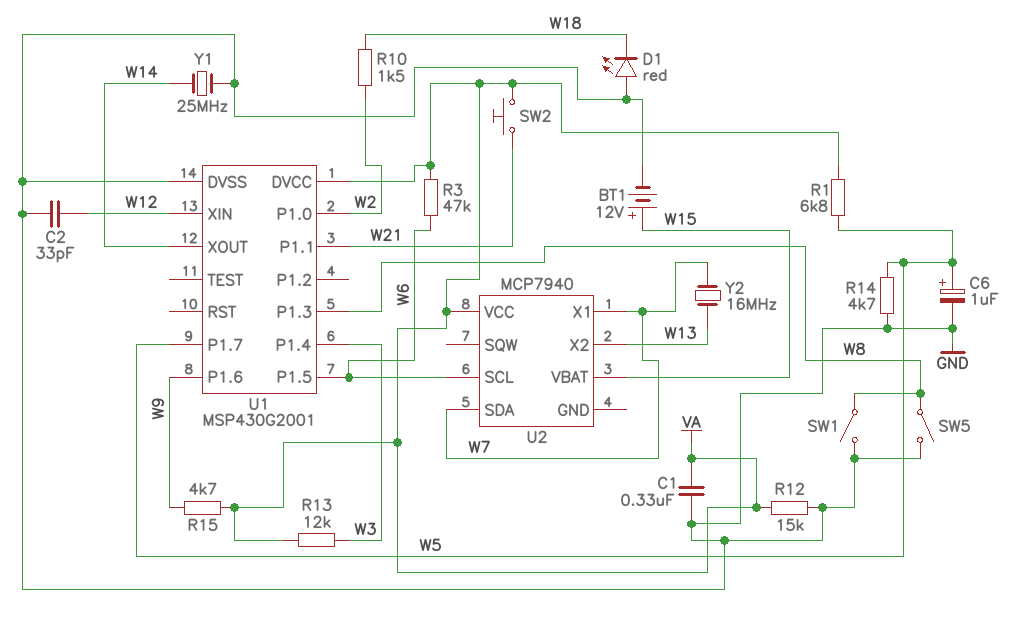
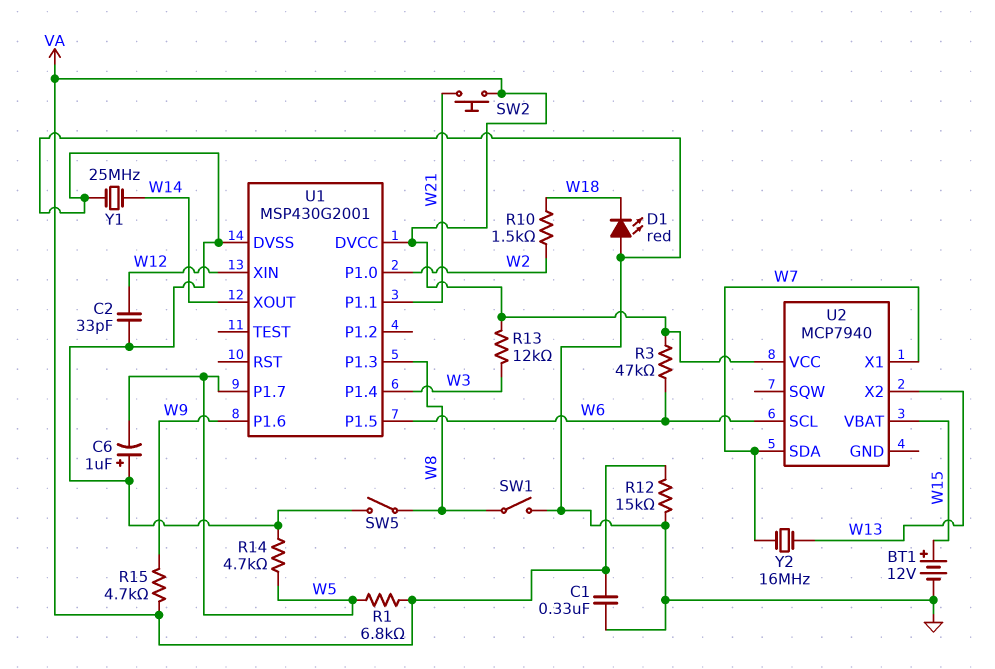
C6: 1uF (plus W5, minus GND) -> 1uF (plus GND, minus W5)

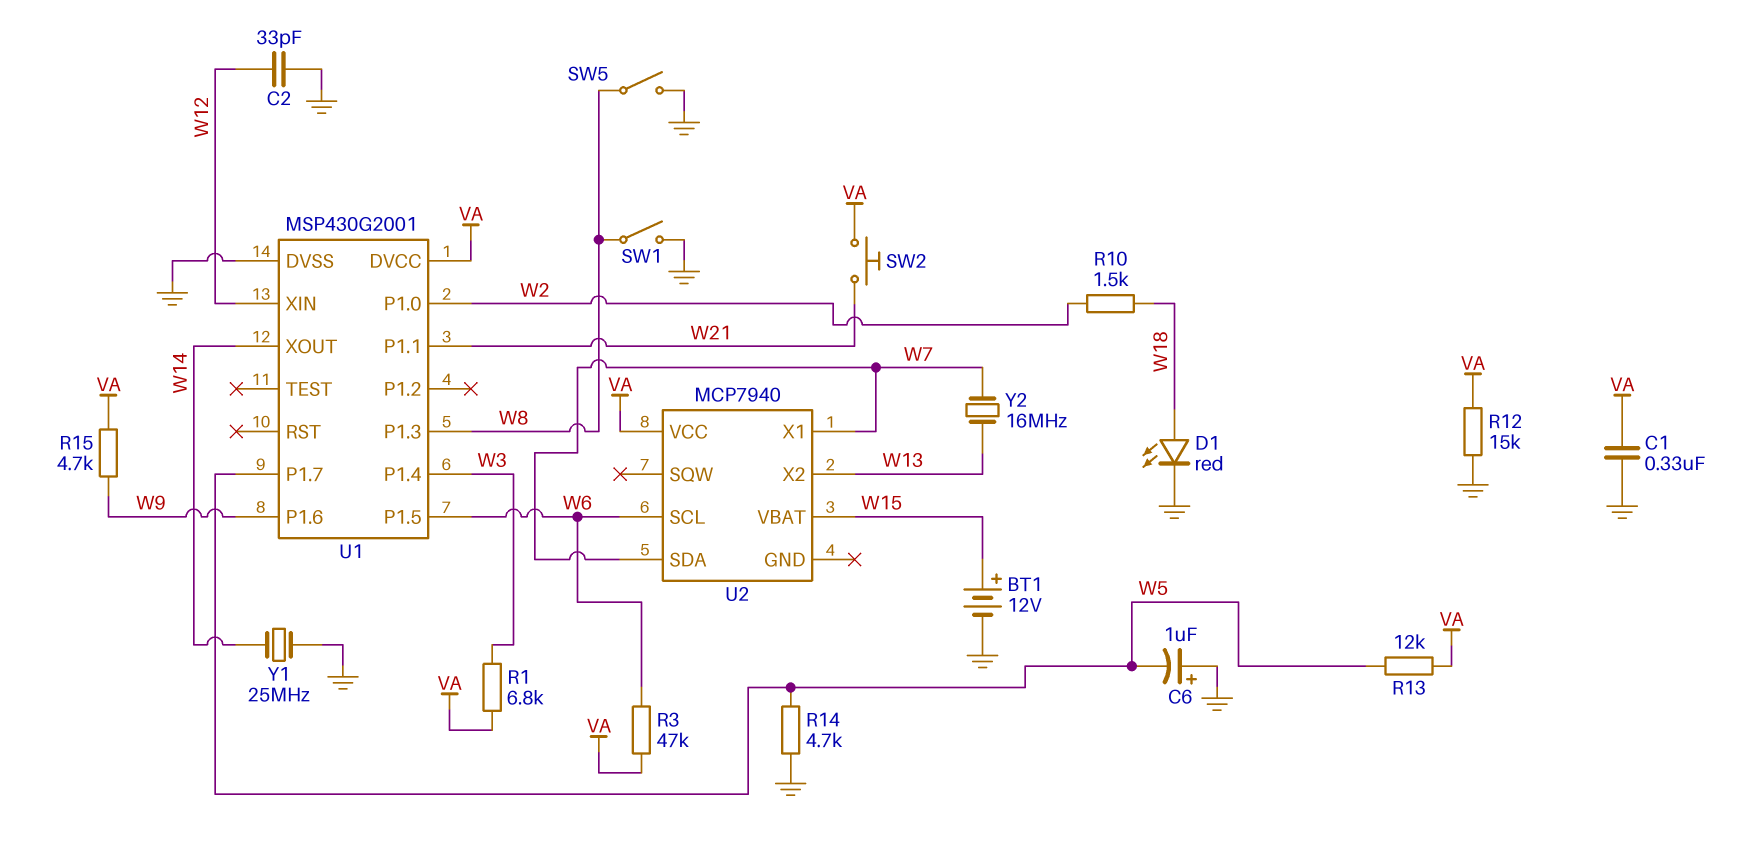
D1: LED red (A GND, K W18) -> LED red (A W18, K GND)
R1: 6.8k (VA, W5) -> 6.8k (VA, W3)
R13: 12k (VA, W3) -> 12k (VA, W5)

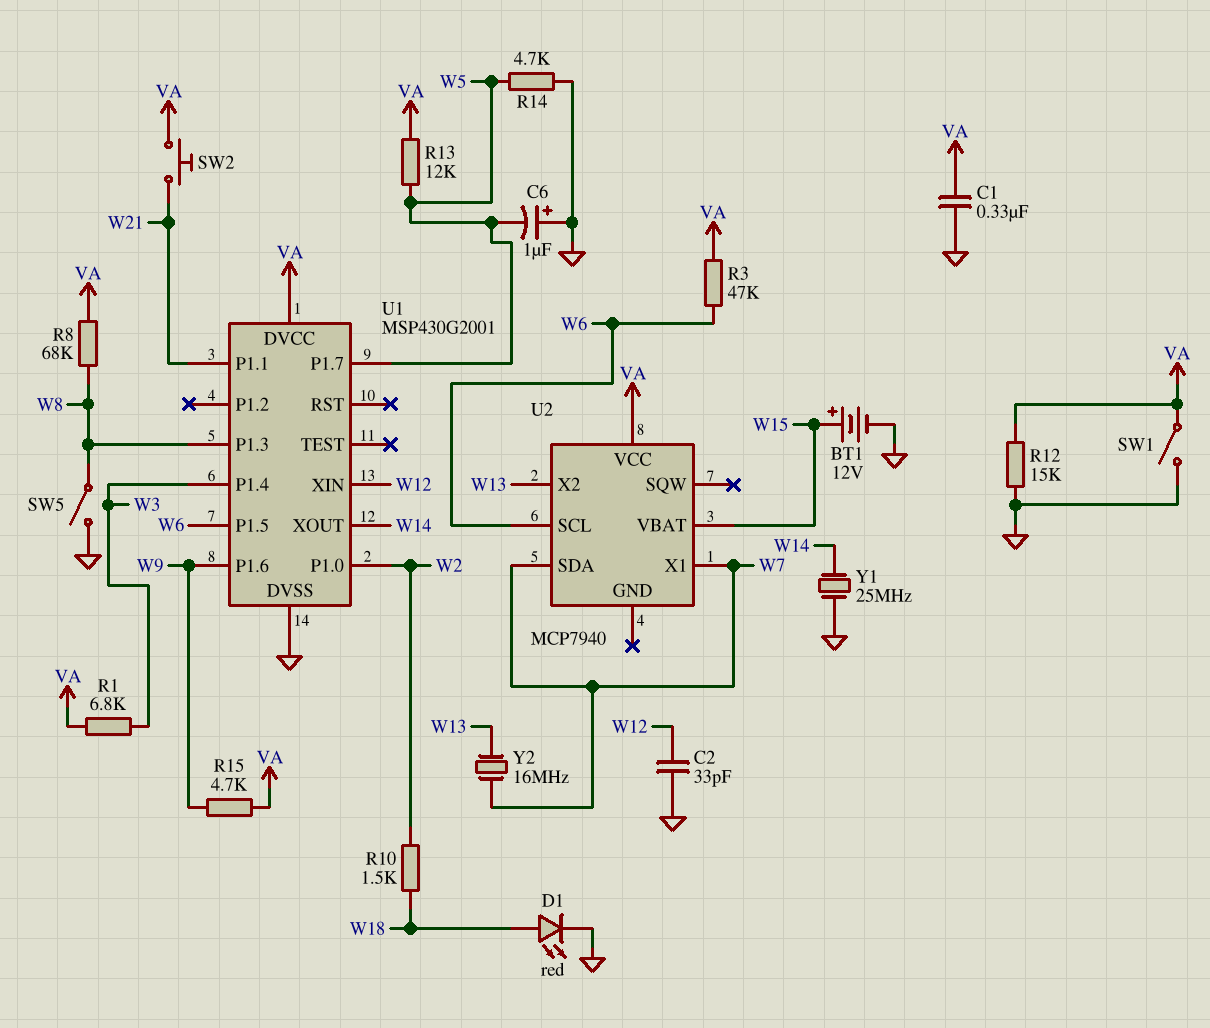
R8: none -> 68k (VA, W8)
SW1: switch (GND, W8) -> switch (GND, VA)

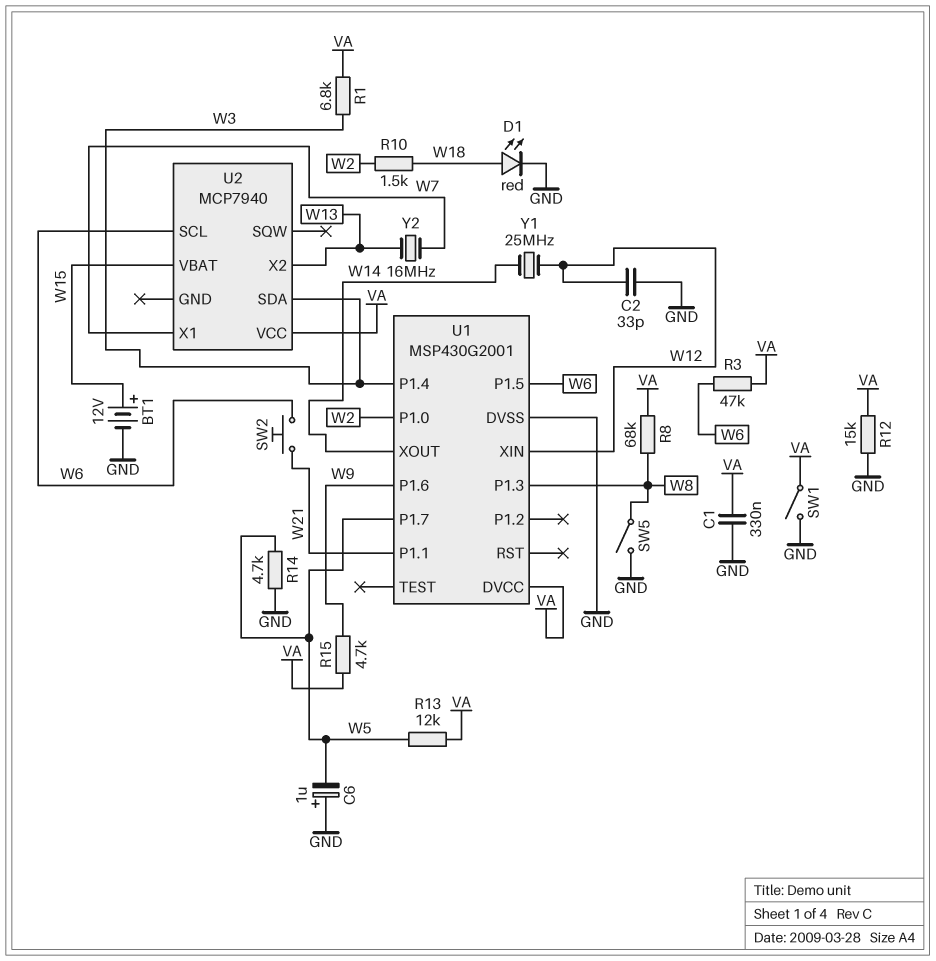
SW2: button (VA, W21) -> button (W6, W21)
U2 pin SDA: W7 -> W3
Y1: 25MHz (GND, W14) -> 25MHz (W12, W14)

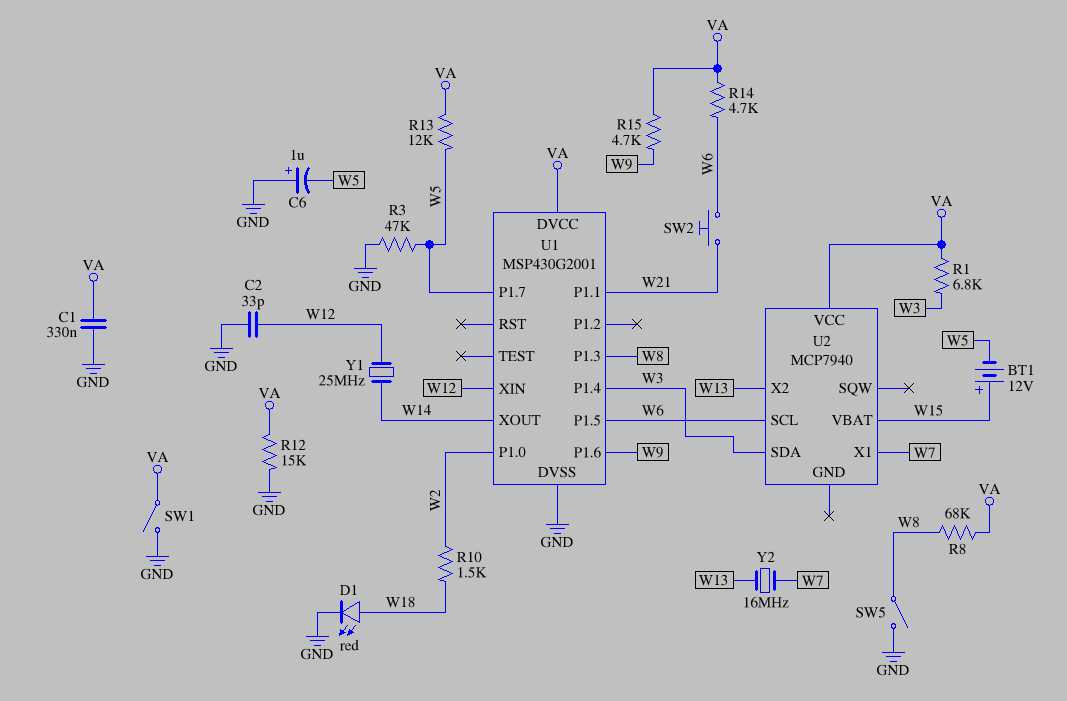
BT1: 12V (plus W15, minus GND) -> 12V (plus W15, minus W5)
R3: 47k (VA, W6) -> 47k (GND, W5)
R14: 4.7k (GND, W5) -> 4.7k (VA, W6)

